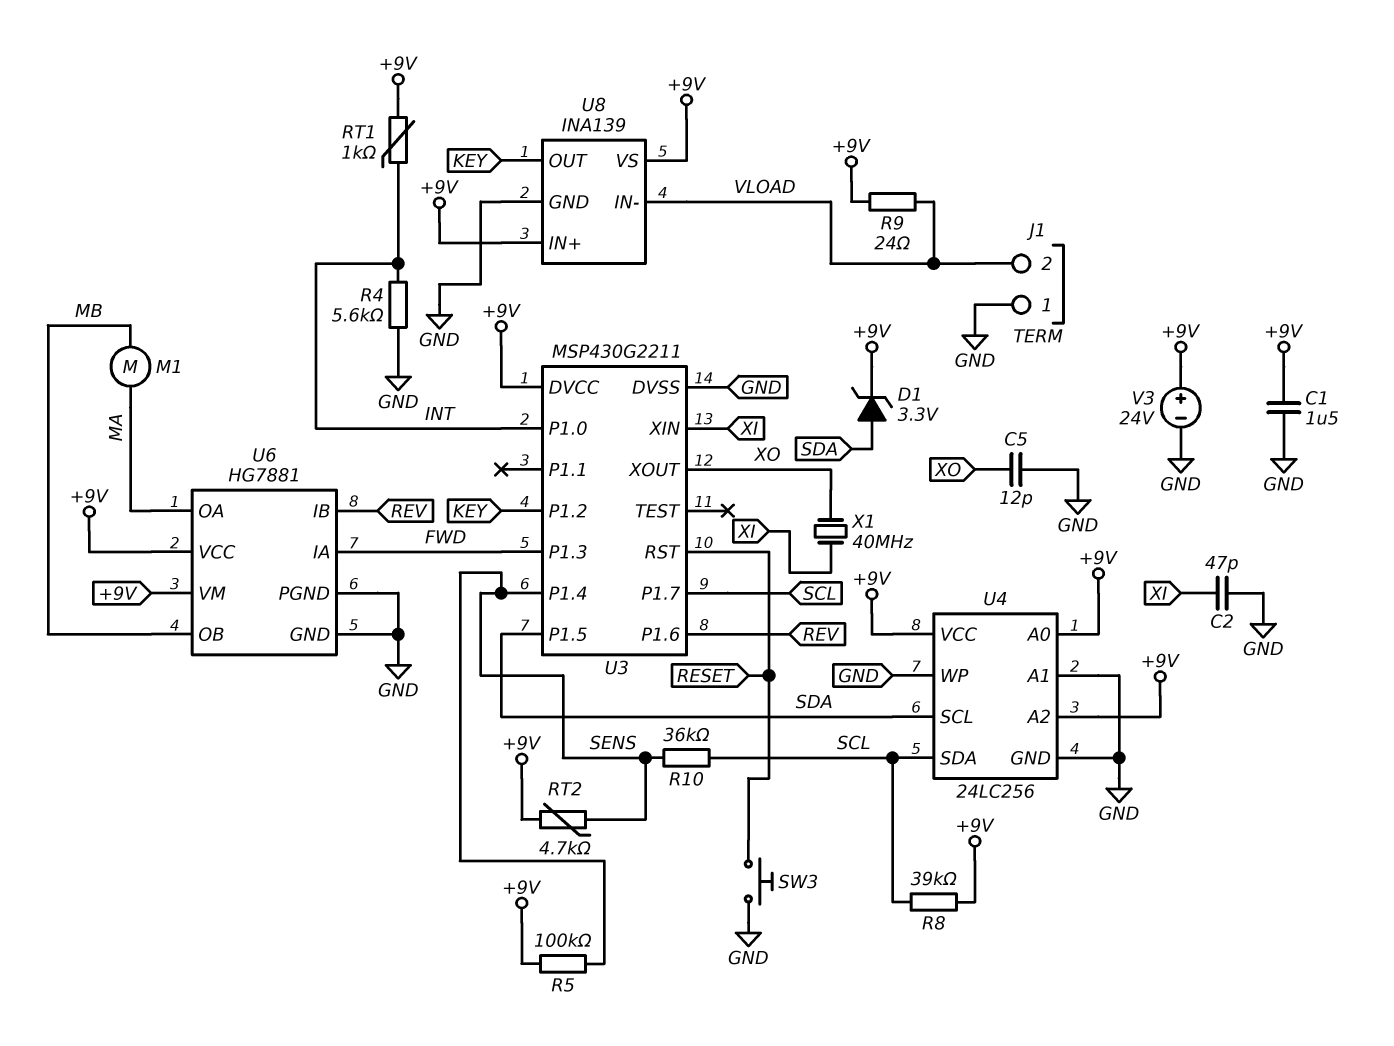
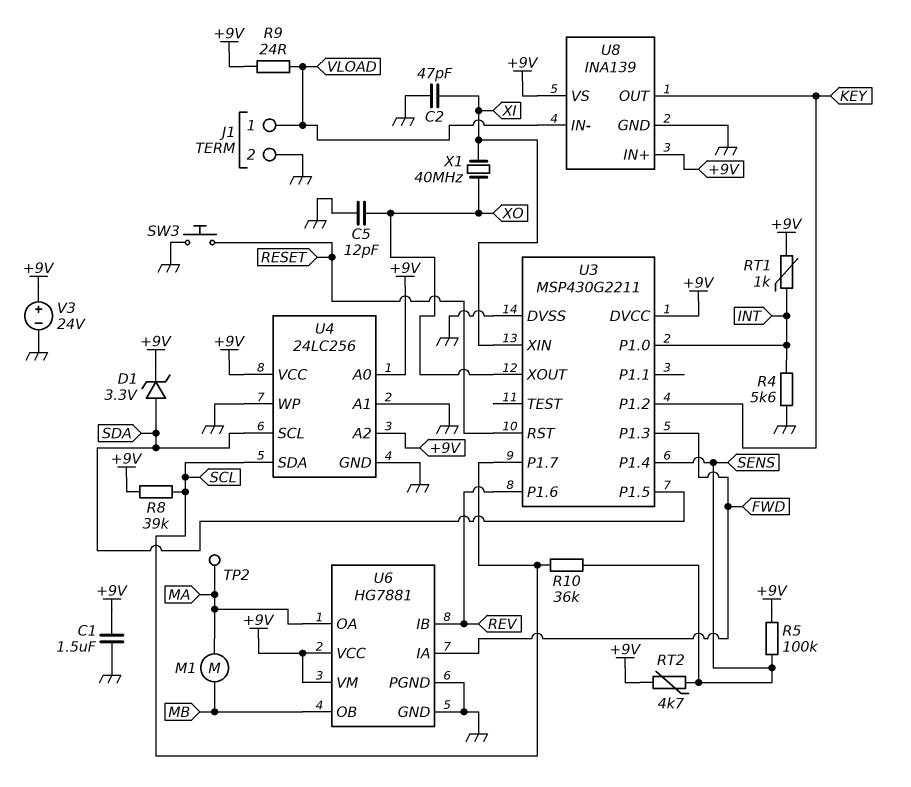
J1 pin 1: GND -> VLOAD
J1 pin 2: VLOAD -> GND
TP2: none -> test point (MA)

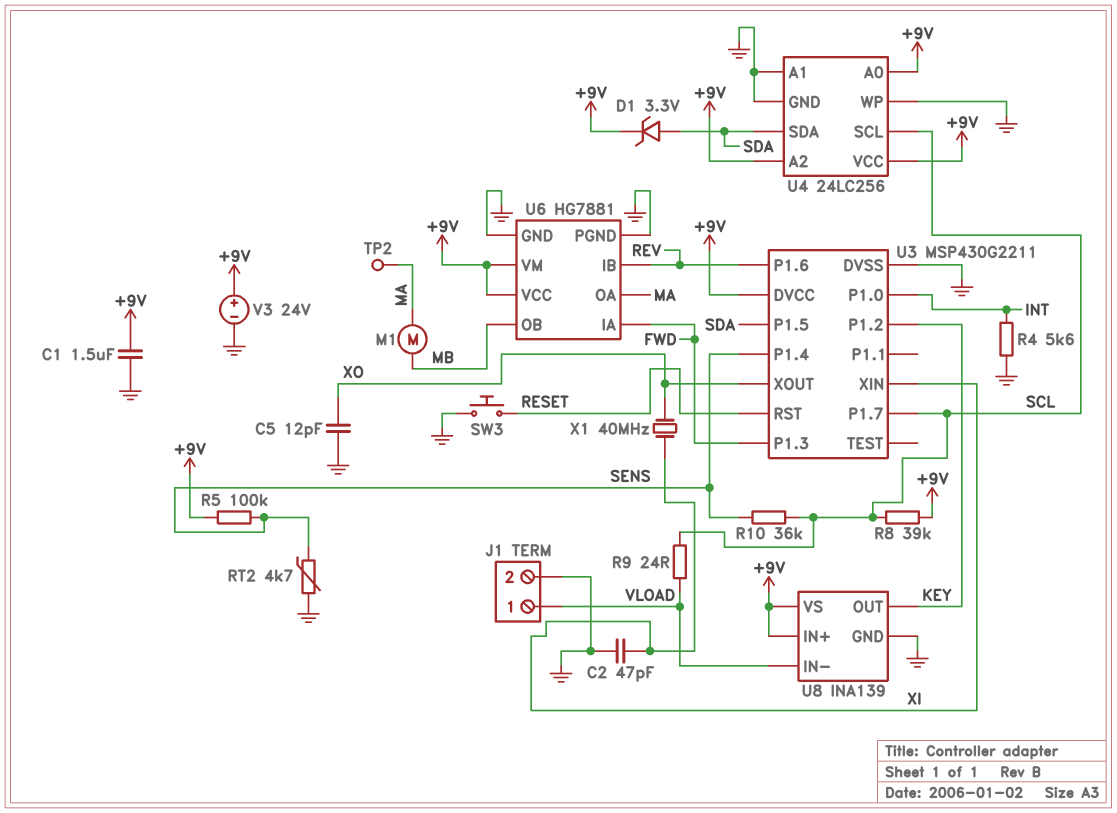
R9: 24 (+9V, VLOAD) -> 24 (SCL, VLOAD)
RT1: 1k (+9V, INT) -> none
RT2: 4.7k (+9V, SENS) -> 4.7k (GND, SENS)
U4 pin SCL: SDA -> SCL
U4 pin SDA: SCL -> SDA

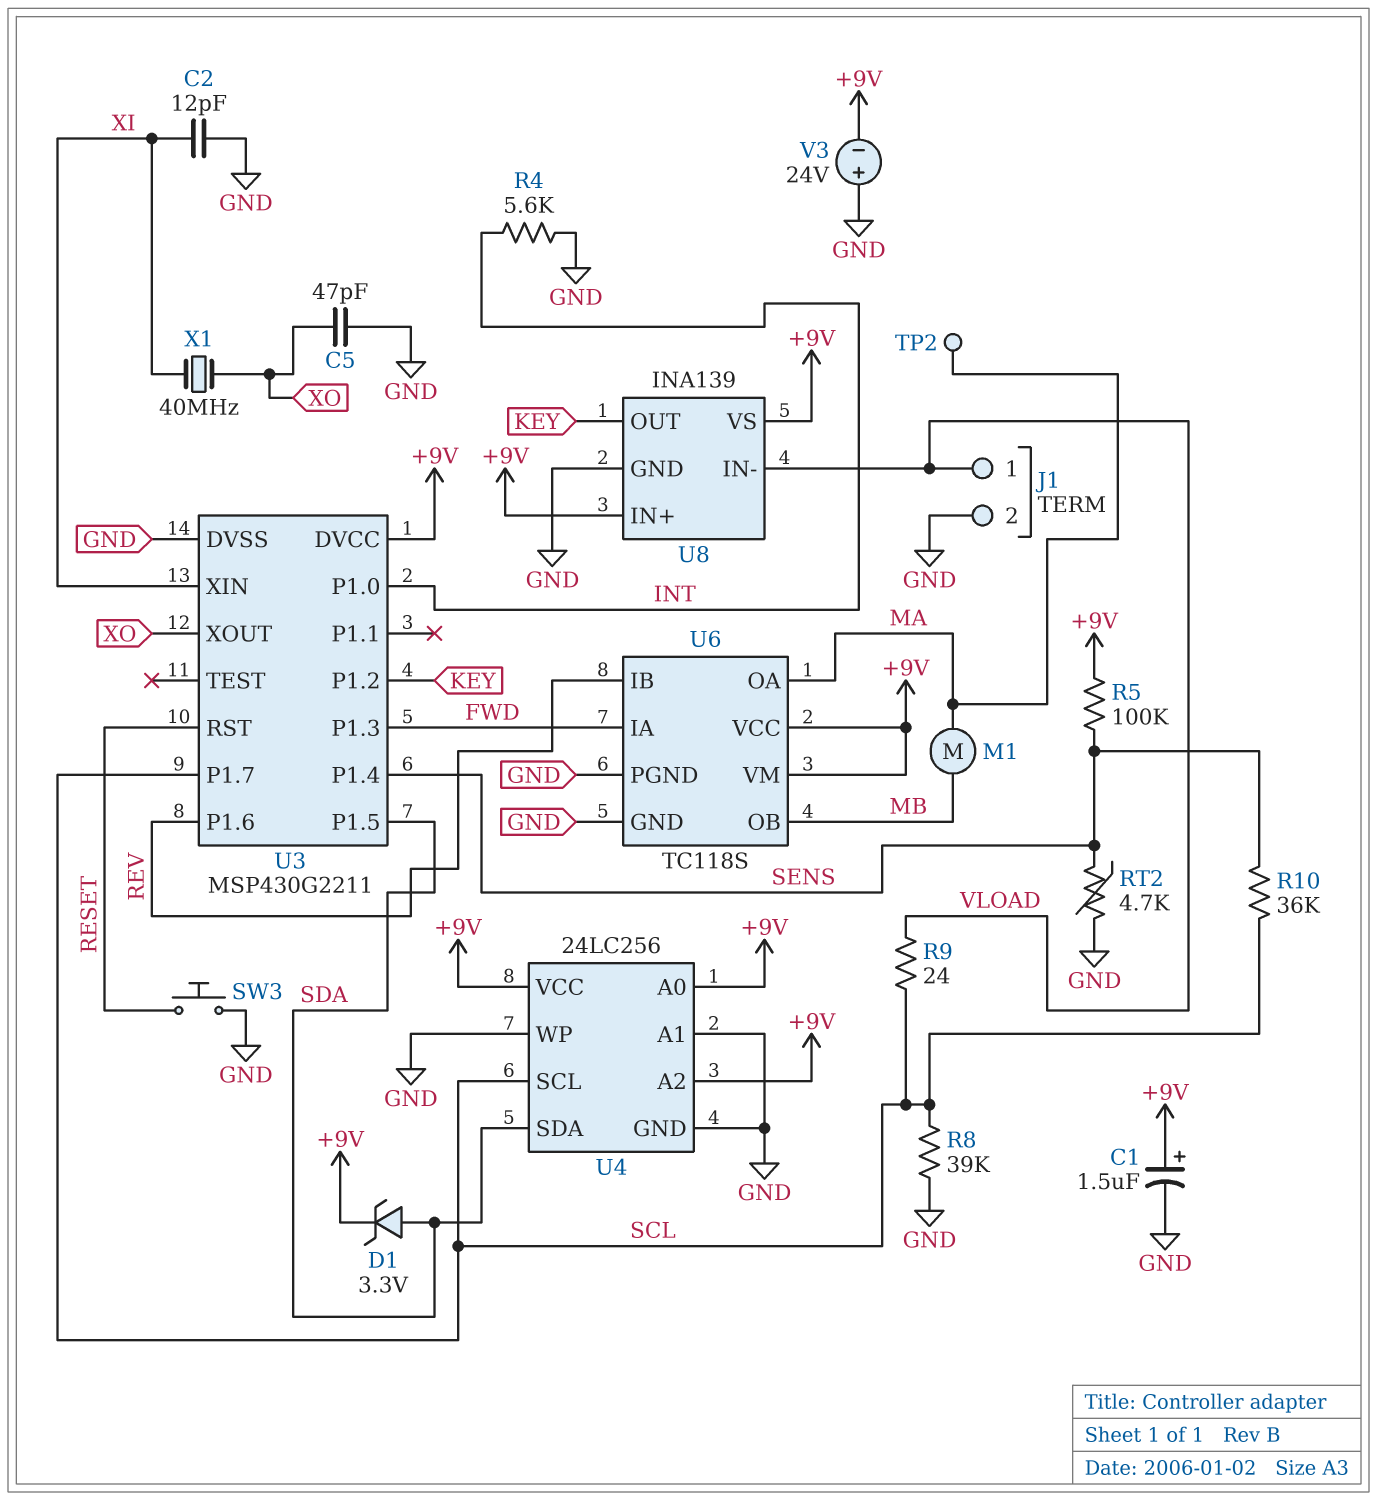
C1: 1.5uF (+9V, GND) -> 1.5uF (plus +9V, minus GND)
C2: 47pF (GND, XI) -> 12pF (GND, XI)
C5: 12pF (GND, XO) -> 47pF (GND, XO)
R8: 39k (+9V, SCL) -> 39k (GND, SCL)
U6: HG7881 -> TC118S
V3: 24V (plus +9V, minus GND) -> 24V (plus GND, minus +9V)

